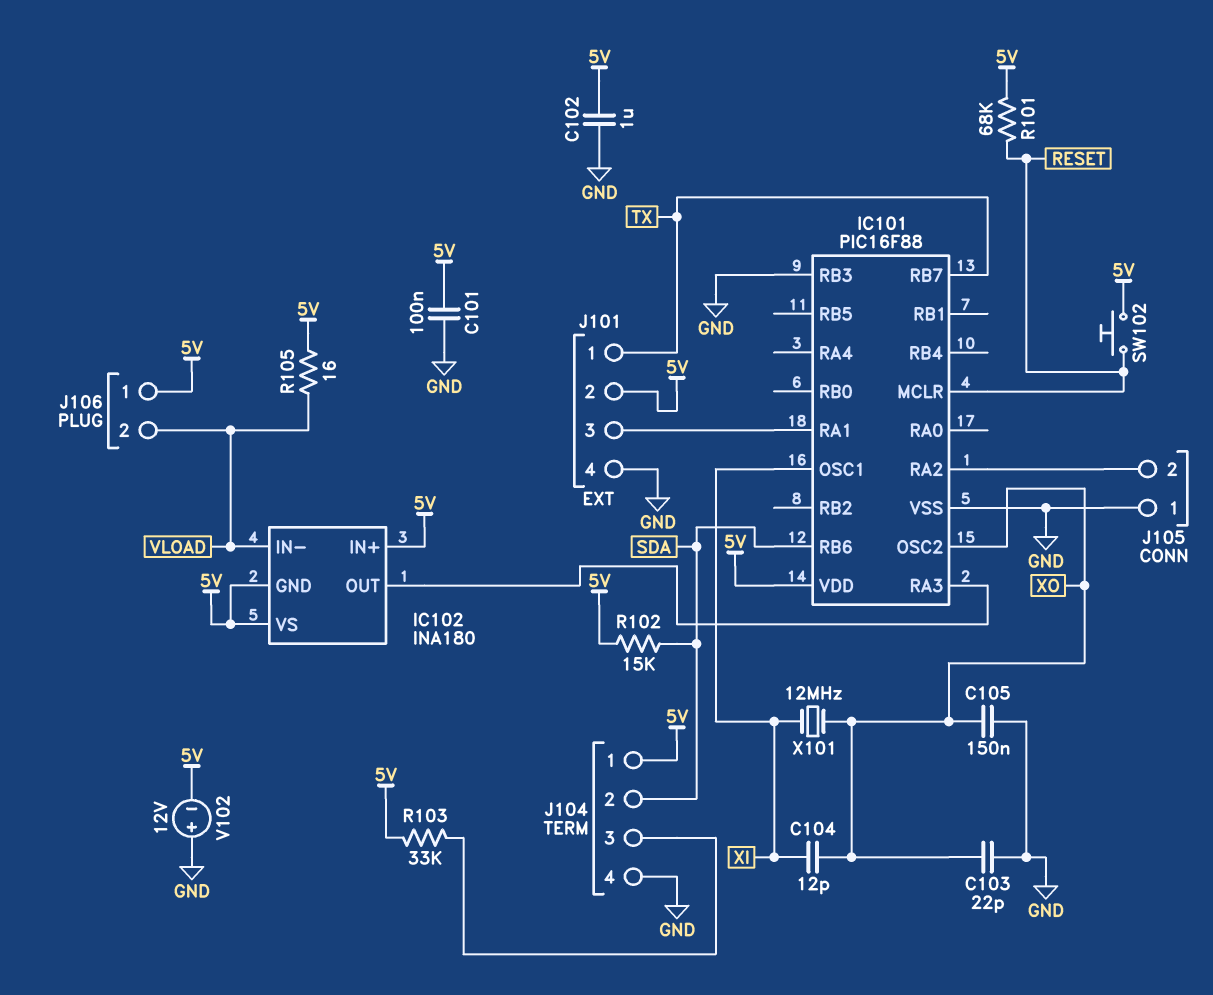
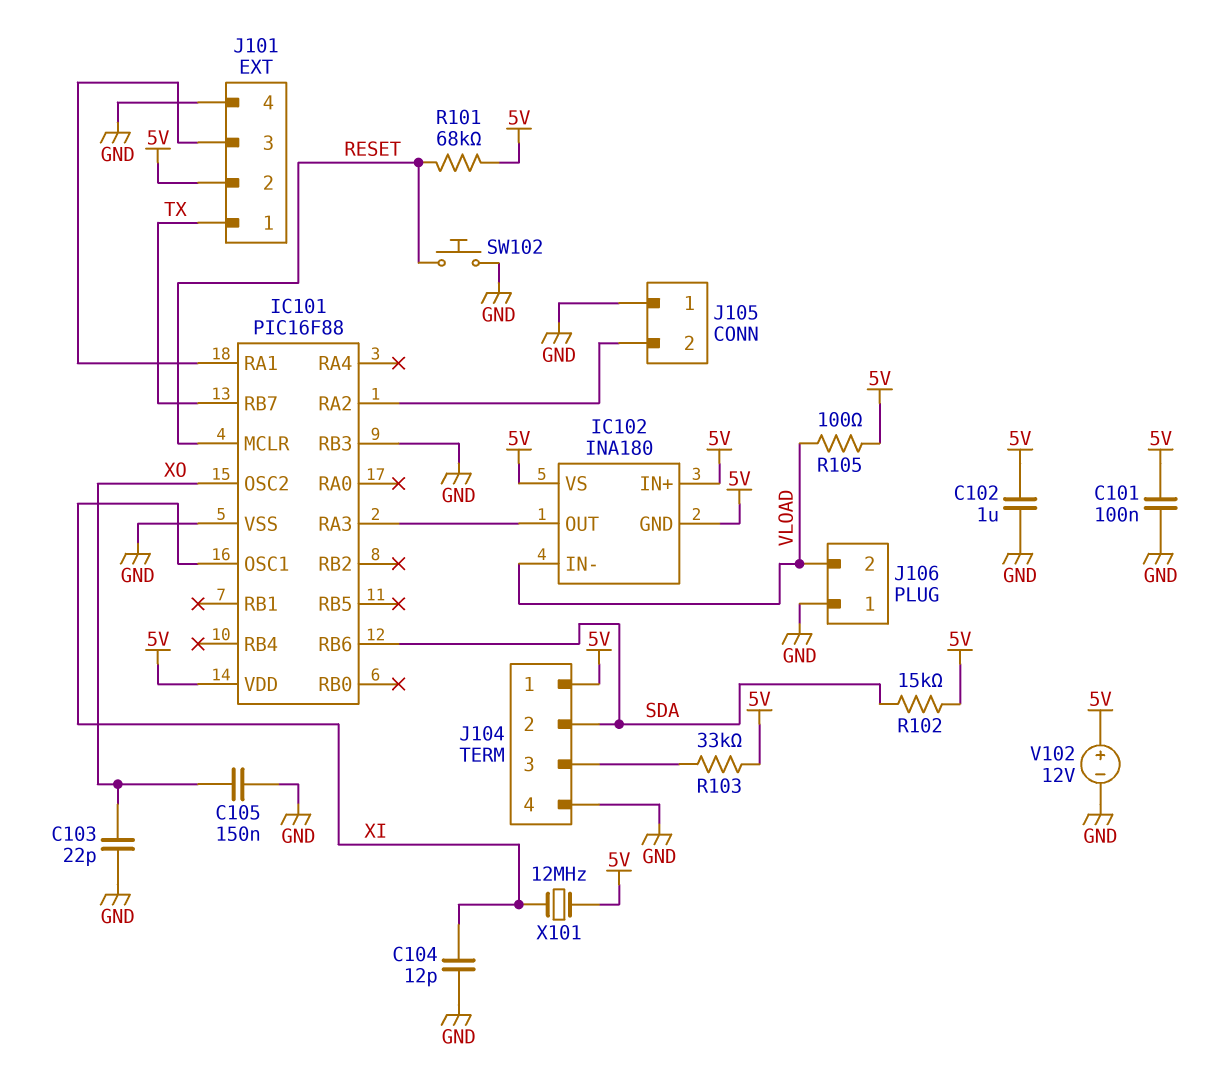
C104: 12pF (XI, XO) -> 12pF (GND, XI)
J106 pin 1: 5V -> GND
R105: 16 (5V, VLOAD) -> 100 (5V, VLOAD)
SW102: button (5V, RESET) -> button (GND, RESET)
V102: 12V (plus GND, minus 5V) -> 12V (plus 5V, minus GND)
X101: 12MHz (XI, XO) -> 12MHz (5V, XI)

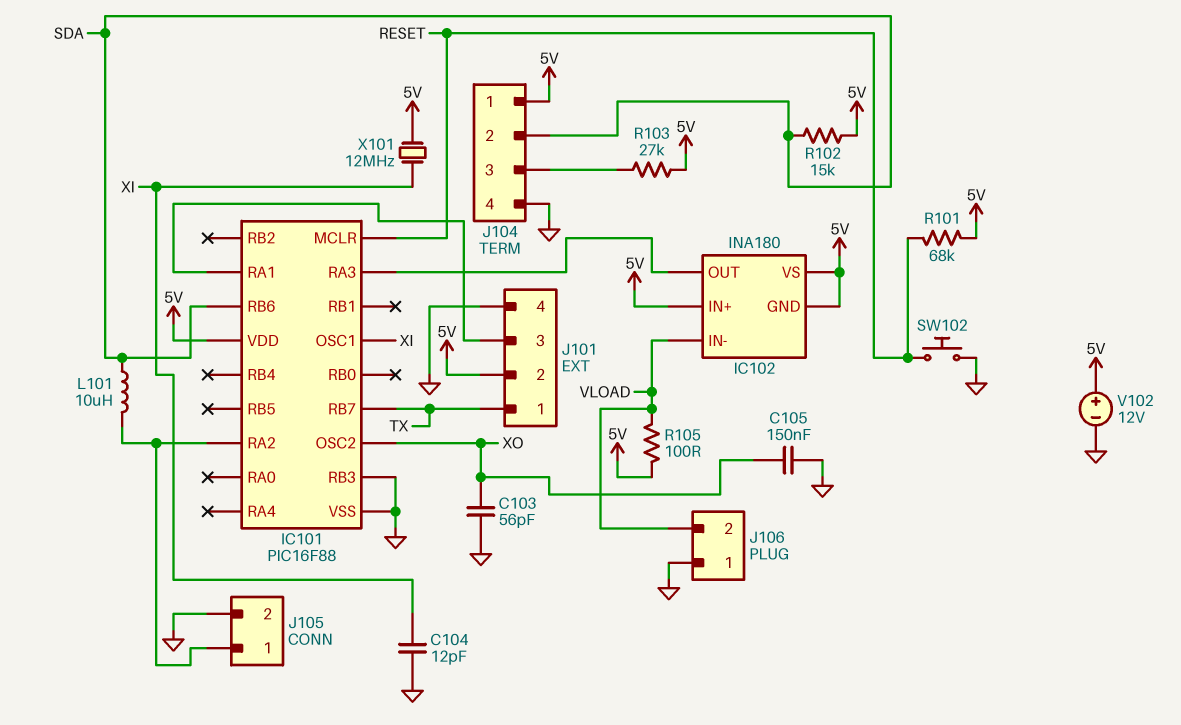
C101: 100nF (5V, GND) -> none
C102: 1uF (5V, GND) -> none
C103: 22pF (GND, XO) -> 56pF (GND, XO)
J105 pin 1: GND -> IC101/RA2
J105 pin 2: IC101/RA2 -> GND
L101: none -> 10uH (IC101/RA2, SDA)
R103: 33k (5V, J104/3) -> 27k (5V, J104/3)

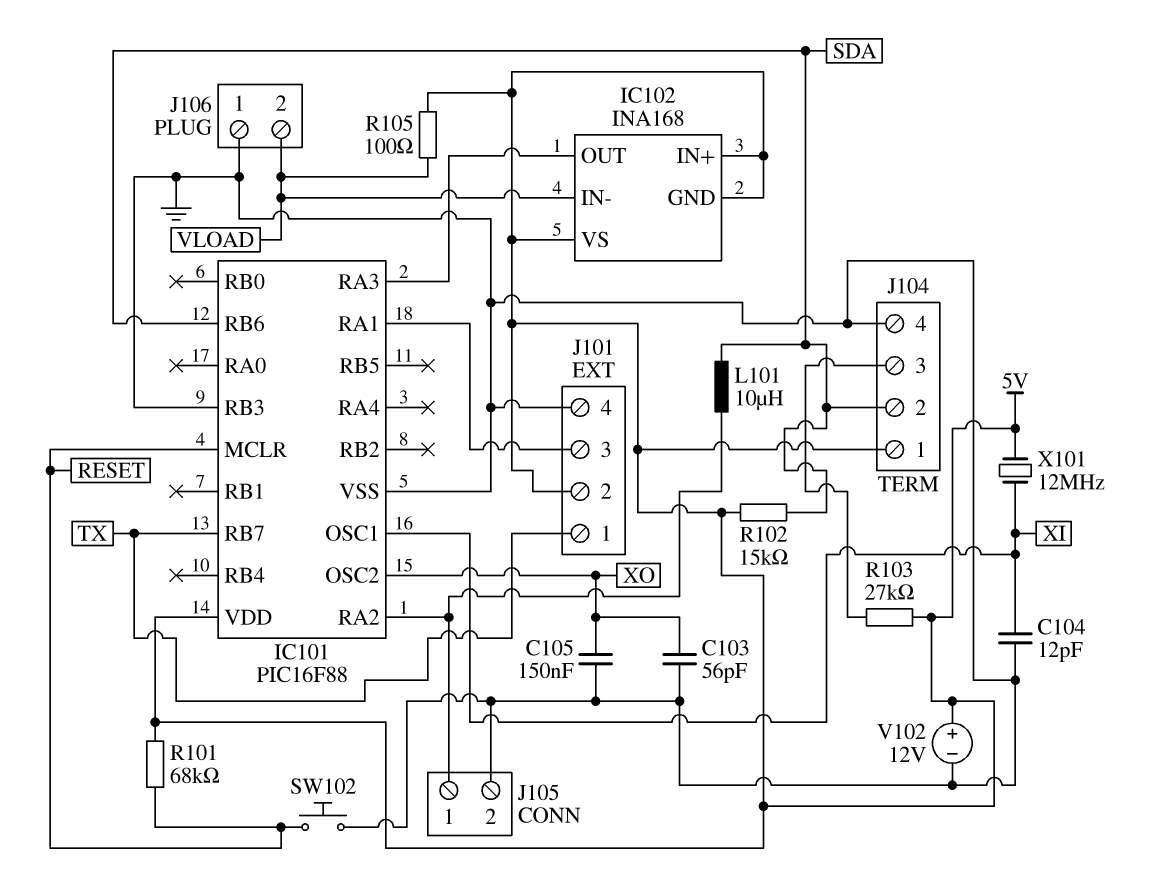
IC102: INA180 -> INA168

